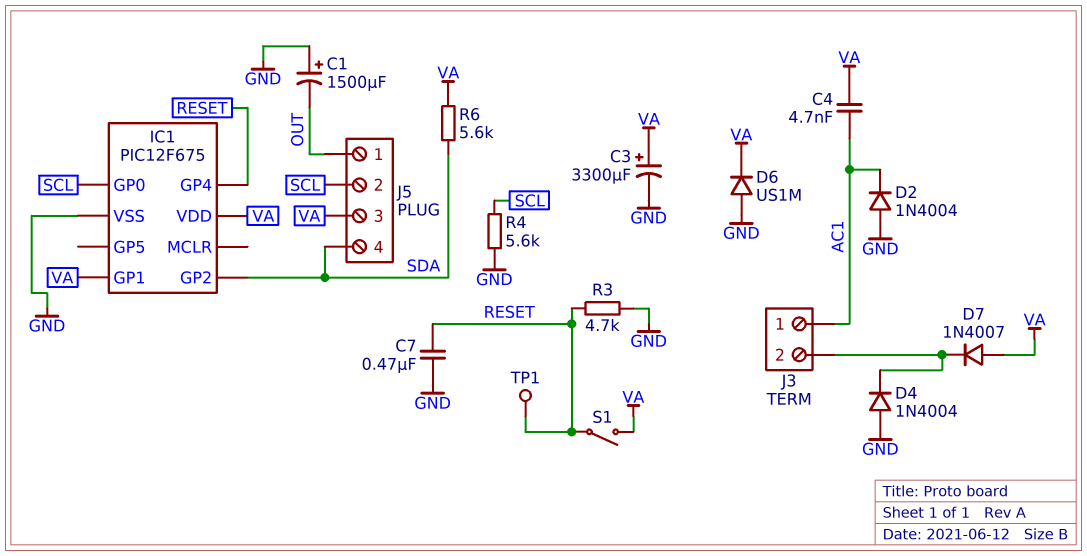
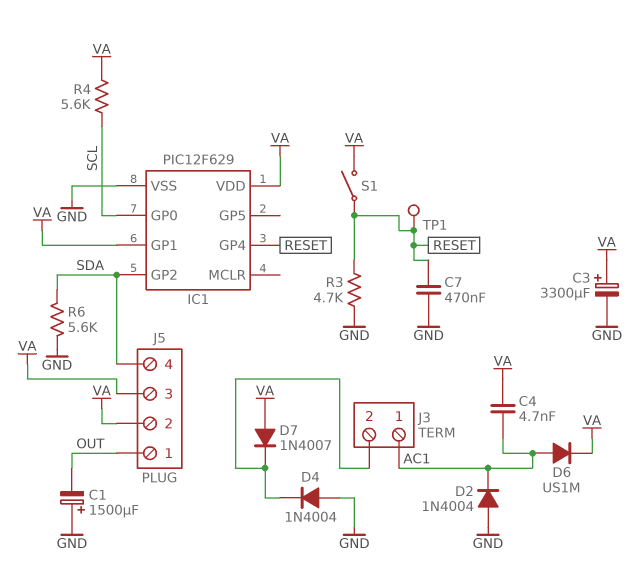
D6: diode US1M (A GND, K VA) -> diode US1M (A AC1, K VA)
IC1: PIC12F675 -> PIC12F629
J5 pin 2: SCL -> VA
R4: 5.6k (GND, SCL) -> 5.6k (SCL, VA)
R6: 5.6k (SDA, VA) -> 5.6k (GND, SDA)

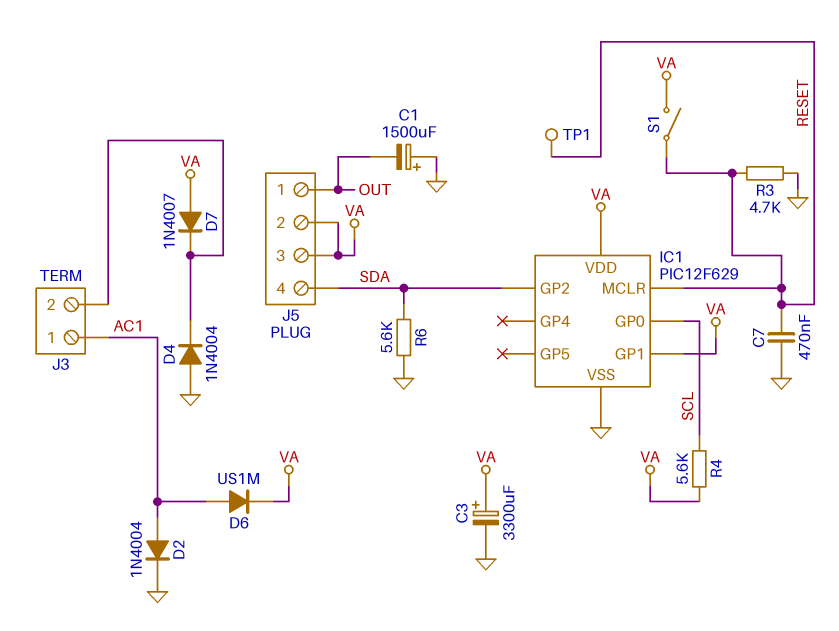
C4: 4.7nF (AC1, VA) -> none
D2: diode 1N4004 (A GND, K AC1) -> diode 1N4004 (A AC1, K GND)
IC1 pin GP4: RESET -> none
IC1 pin MCLR: none -> RESET

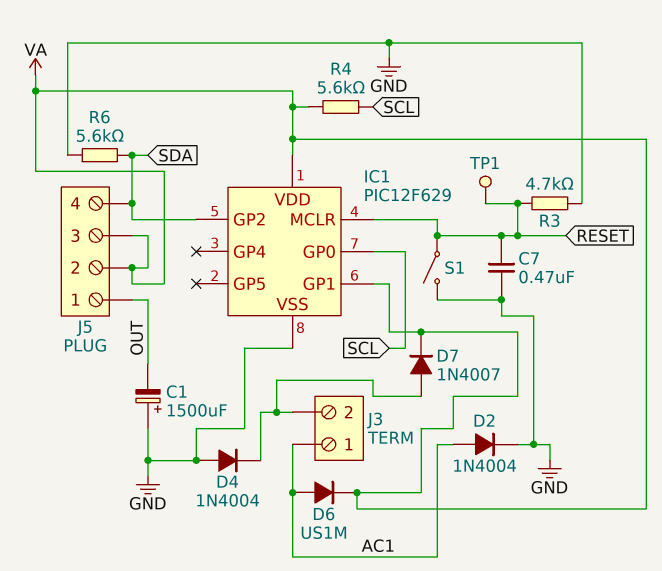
C3: 3300uF (plus VA, minus GND) -> none
D7: diode 1N4007 (A VA, K J3/2) -> diode 1N4007 (A J3/2, K VA)
S1: switch (RESET, VA) -> switch (GND, RESET)

